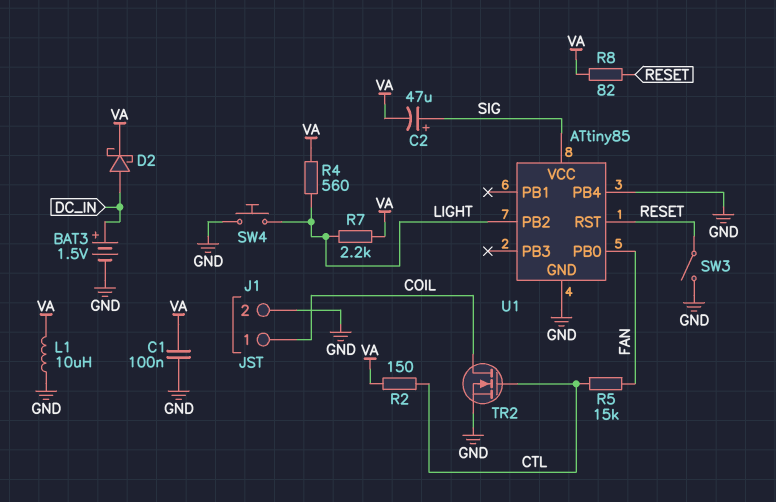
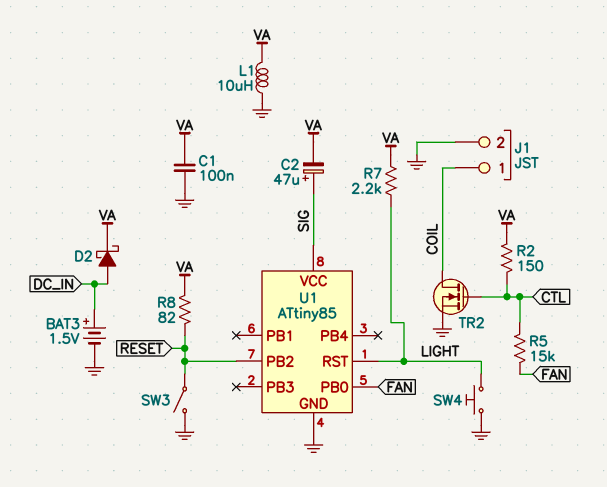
R4: 560 (LIGHT, VA) -> none
U1 pin PB2: LIGHT -> RESET
U1 pin PB4: GND -> none
U1 pin RST: RESET -> LIGHT

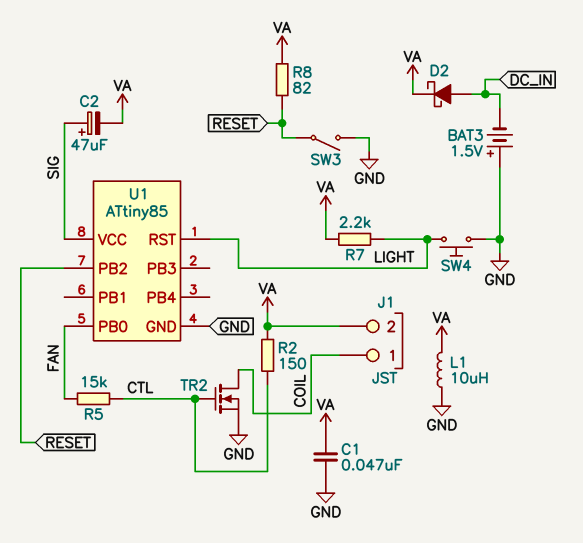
BAT3: 1.5V (plus DC_IN, minus GND) -> 1.5V (plus GND, minus DC_IN)
C1: 100nF (GND, VA) -> 47nF (GND, VA)
J1 pin 2: GND -> VA

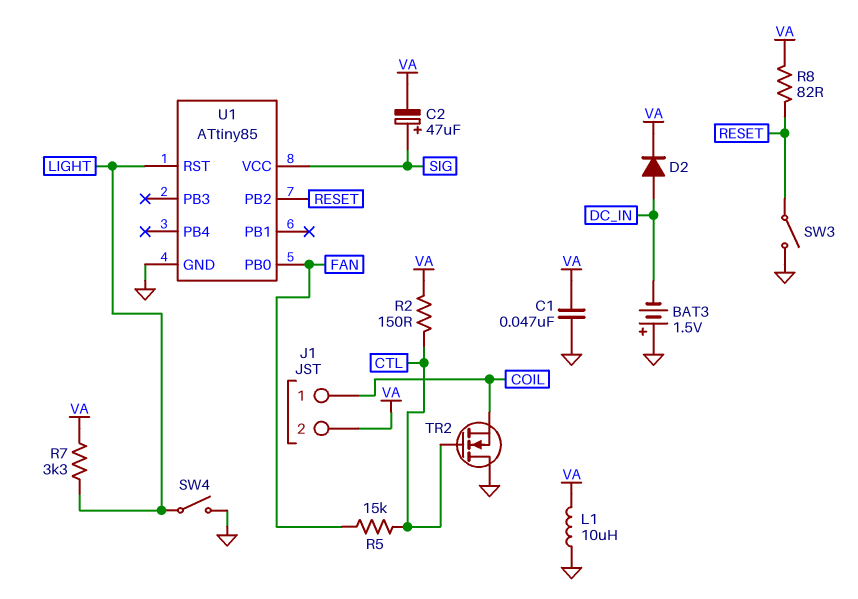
D2: schottky (A DC_IN, K VA) -> diode (A DC_IN, K VA)
R7: 2.2k (LIGHT, VA) -> 3.3k (LIGHT, VA)
SW4: button (GND, LIGHT) -> switch (GND, LIGHT)
TR2: NMOS (G CTL, D COIL, S GND) -> NMOS (G CTL, D GND, S COIL)

